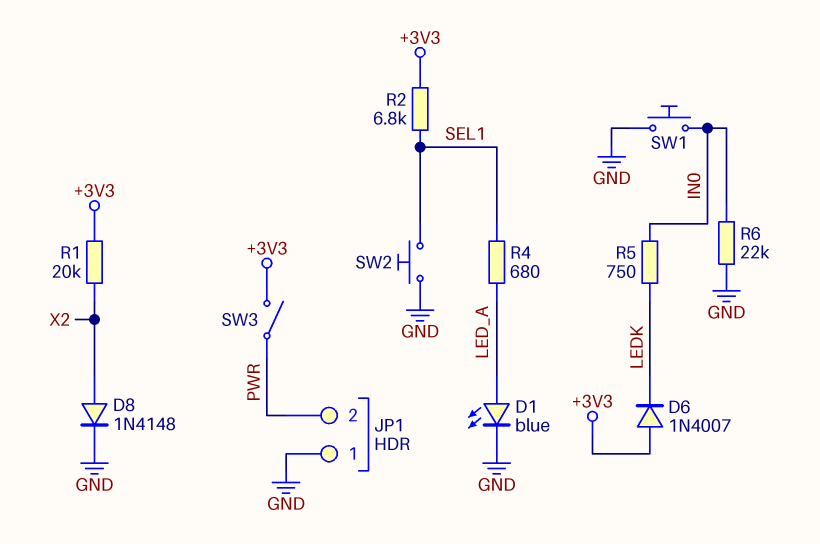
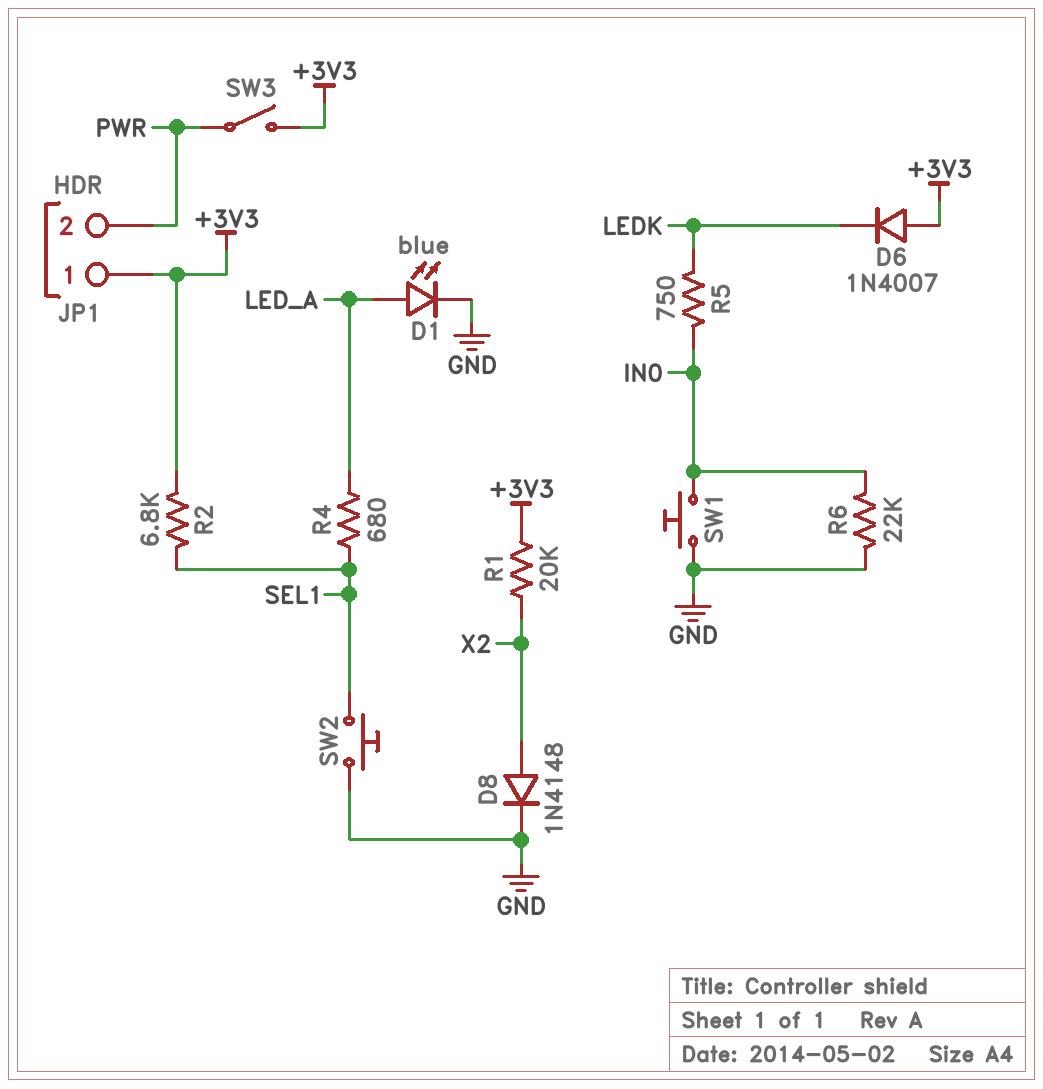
JP1 pin 1: GND -> +3V3

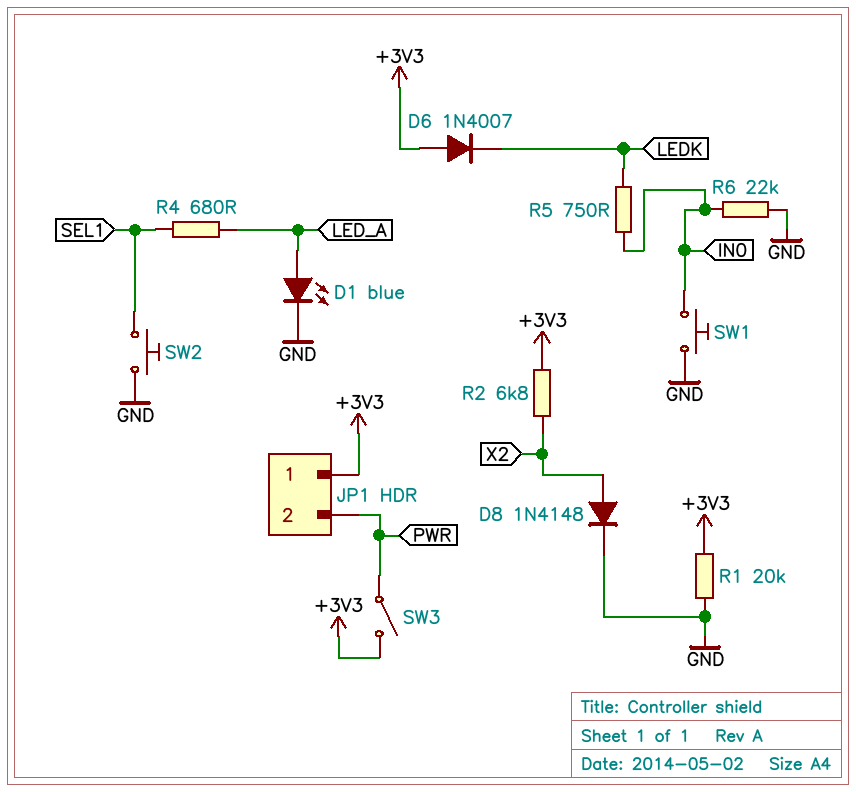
R1: 20k (+3V3, X2) -> 20k (+3V3, GND)
R2: 6.8k (+3V3, SEL1) -> 6.8k (+3V3, X2)

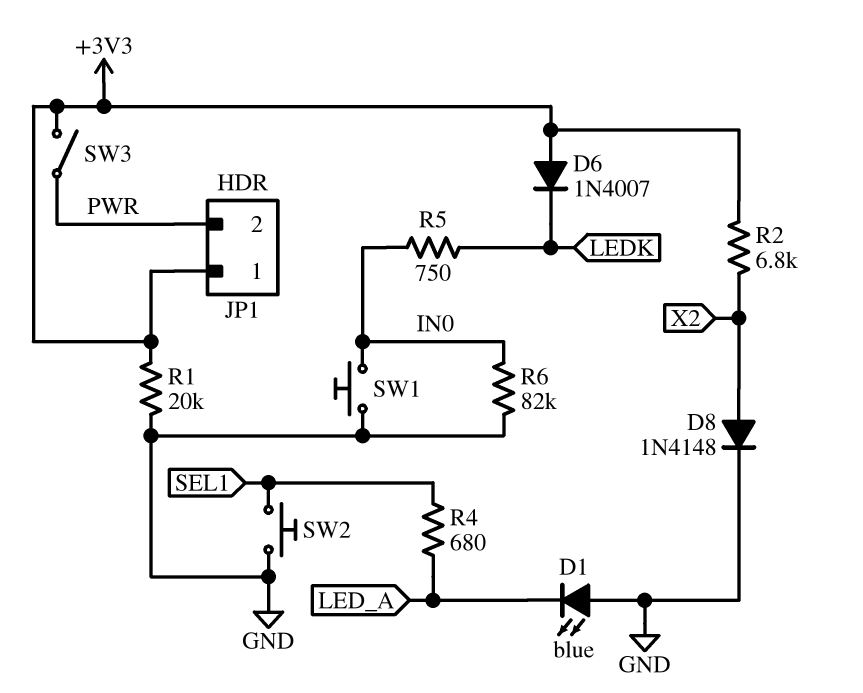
D1: LED blue (A LED_A, K GND) -> LED blue (A GND, K LED_A)
R6: 22k (GND, IN0) -> 82k (GND, IN0)

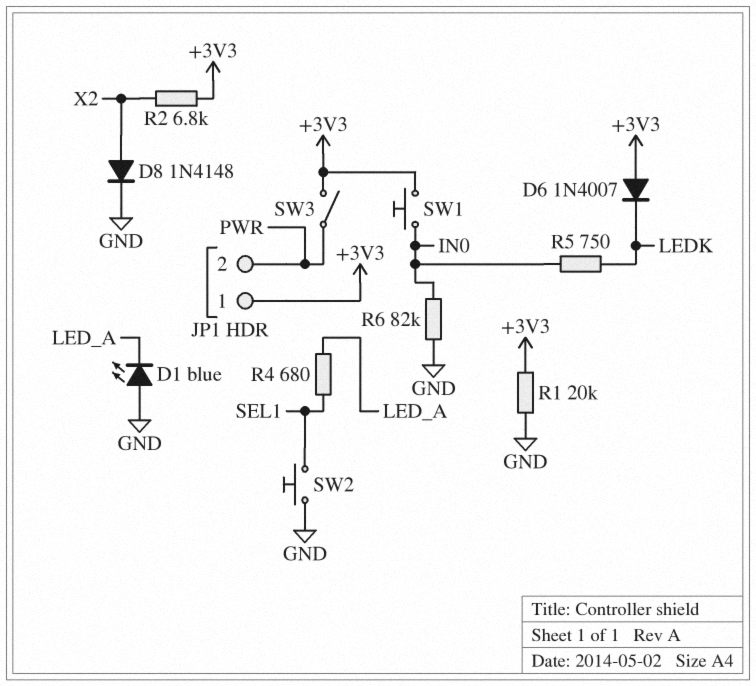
SW1: button (GND, IN0) -> button (+3V3, IN0)

